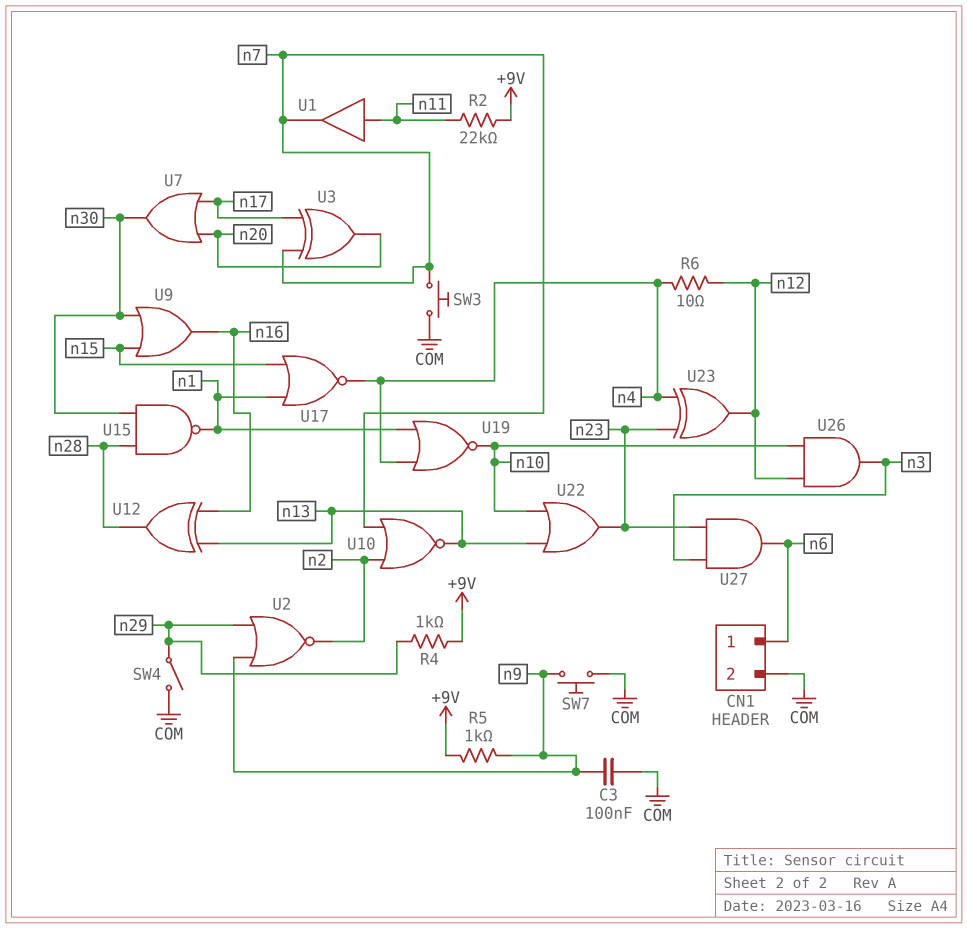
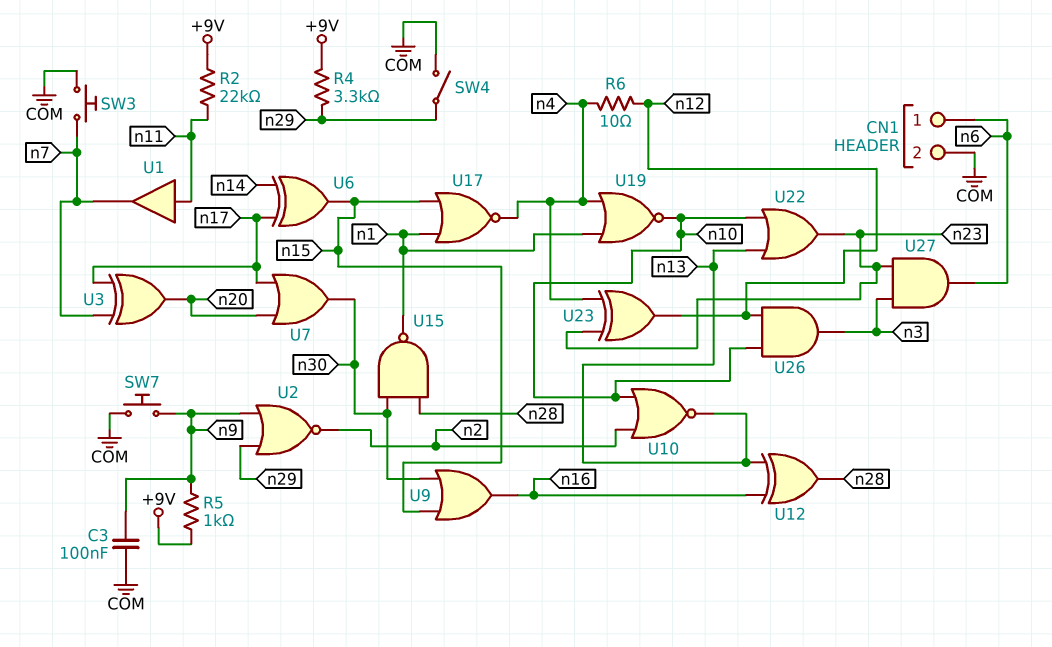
R4: 1k (+9V, n29) -> 3.3k (+9V, n29)
U6: none -> XOR (in n14, in n17, out n15)
U10: NOR (in n2, in n7, out n13) -> NOR (in n2, in n10, out n13)

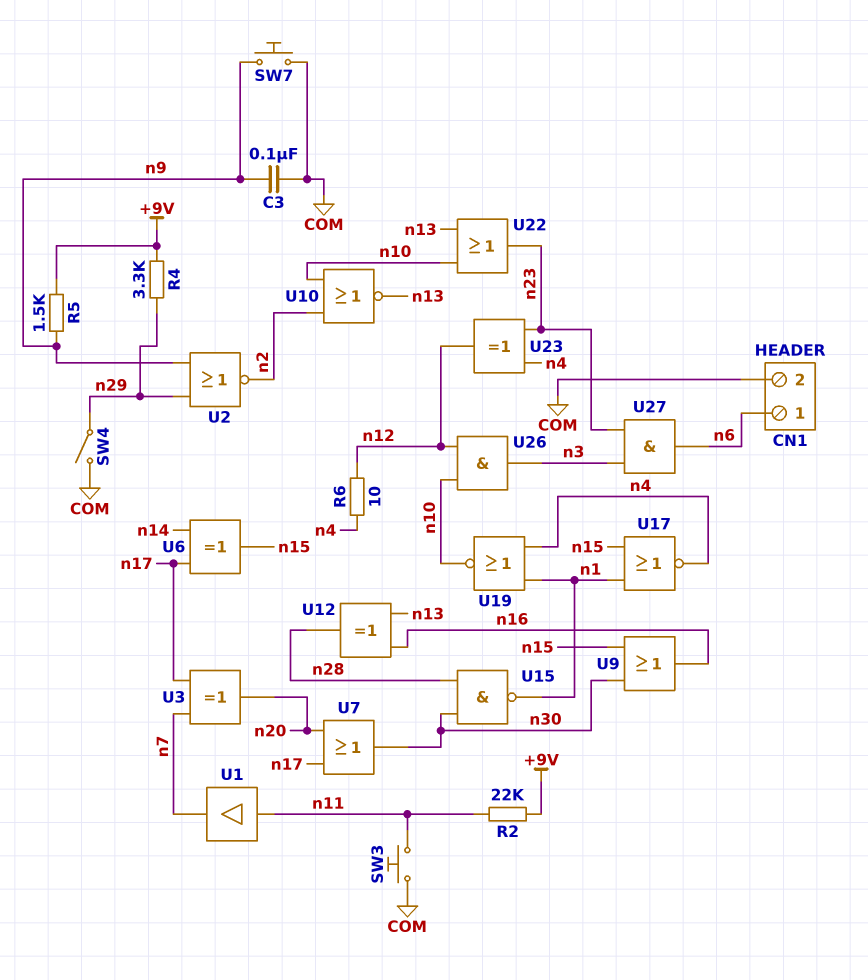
R5: 1k (+9V, n9) -> 1.5k (+9V, n9)
SW3: button (COM, n7) -> button (COM, n11)

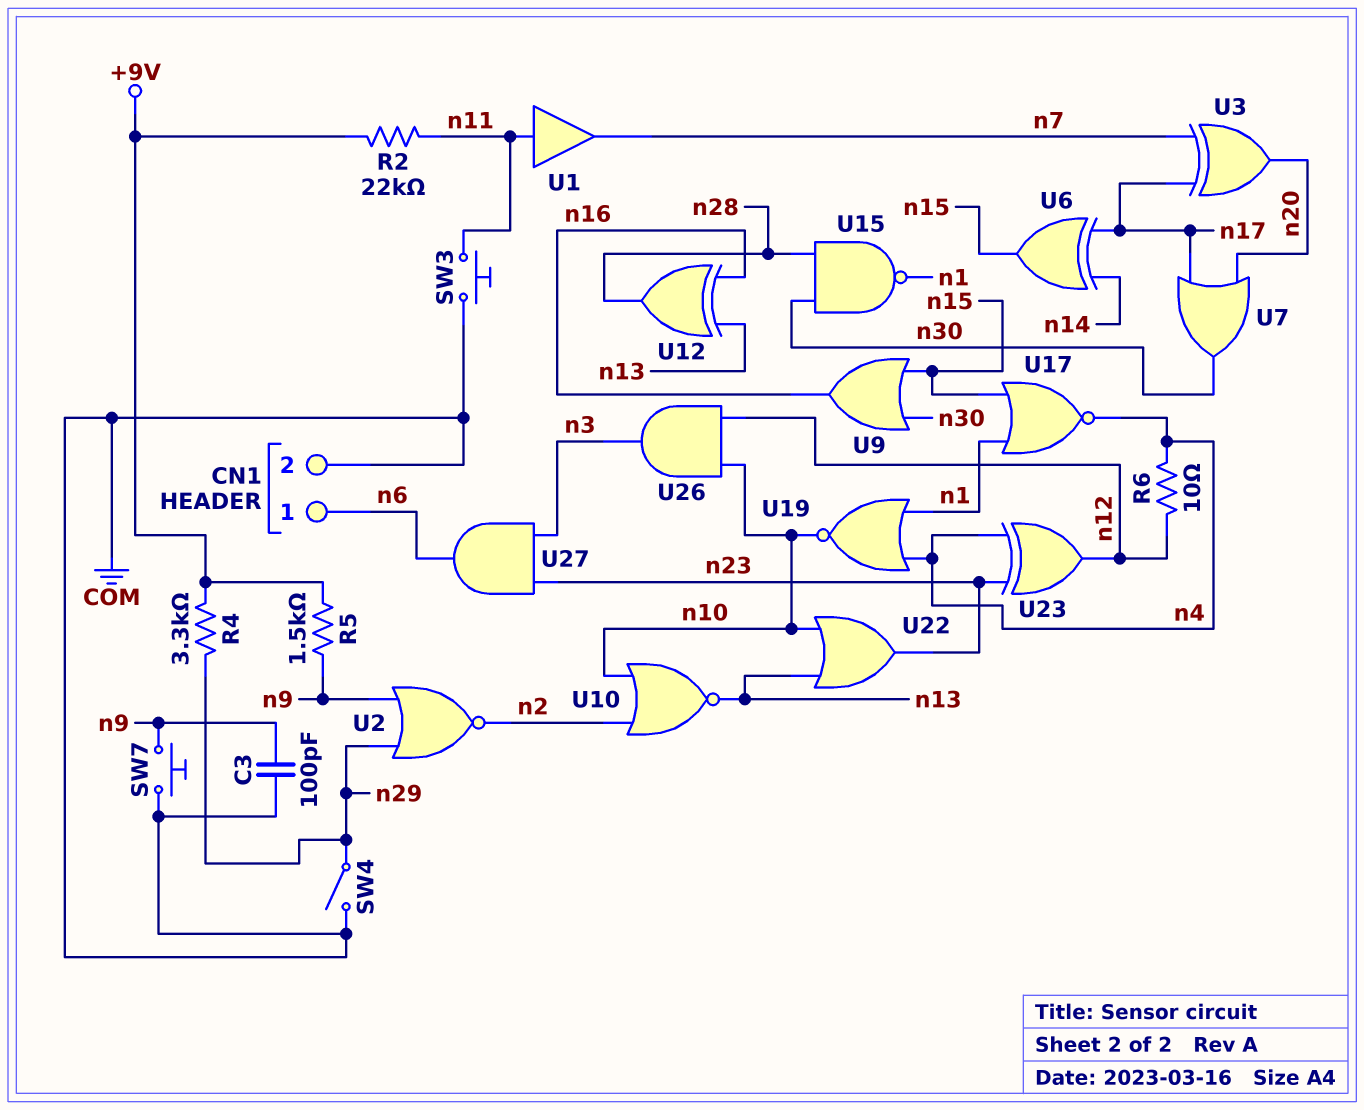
C3: 100nF (COM, n9) -> 100pF (COM, n9)

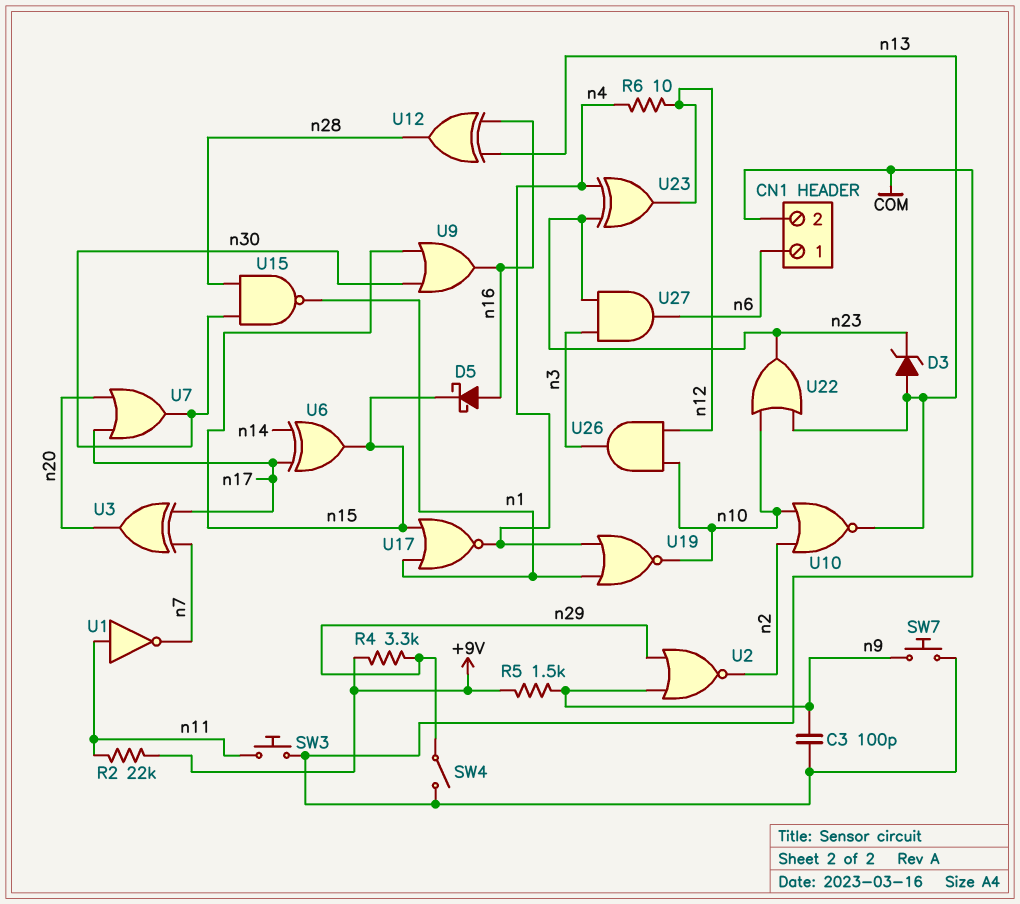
D3: none -> zener (A n13, K n23)
D5: none -> schottky (A n16, K n15)
U1: buffer (in n11, out n7) -> NOT (in n11, out n7)

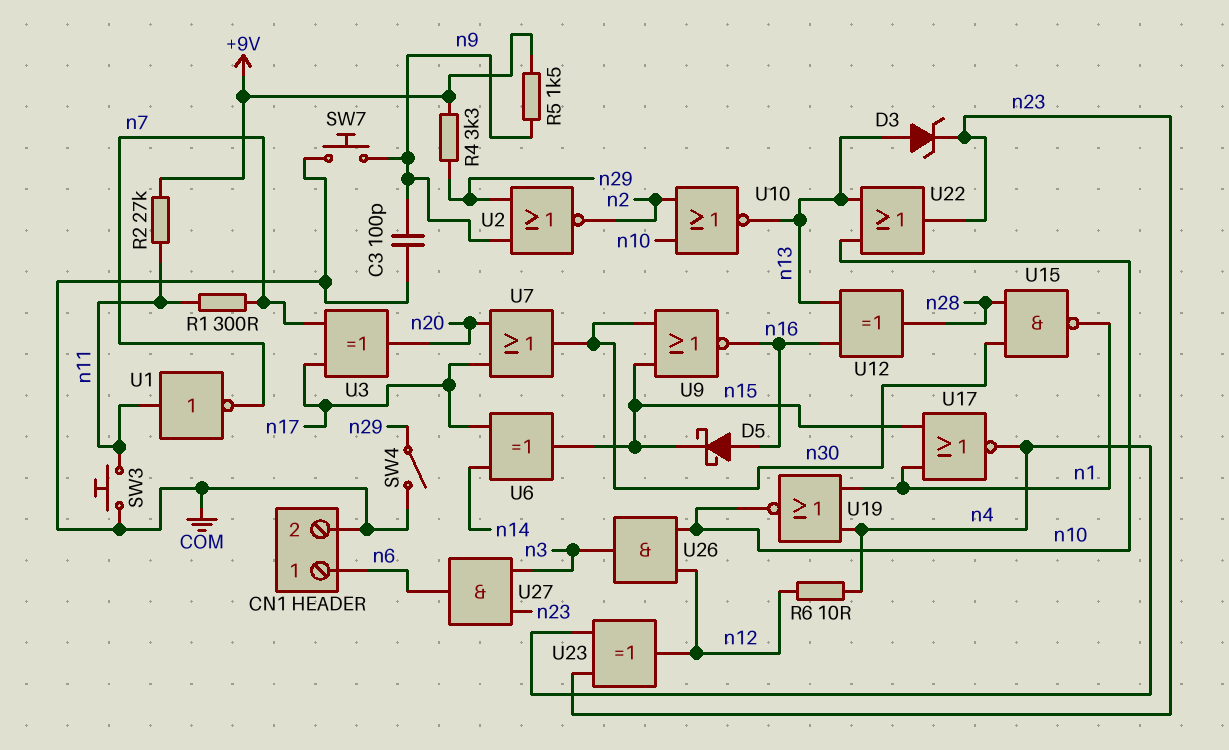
R1: none -> 300 (n7, n11)
R2: 22k (+9V, n11) -> 27k (+9V, n11)
U9: OR (in n15, in n30, out n16) -> NOR (in n15, in n30, out n16)

